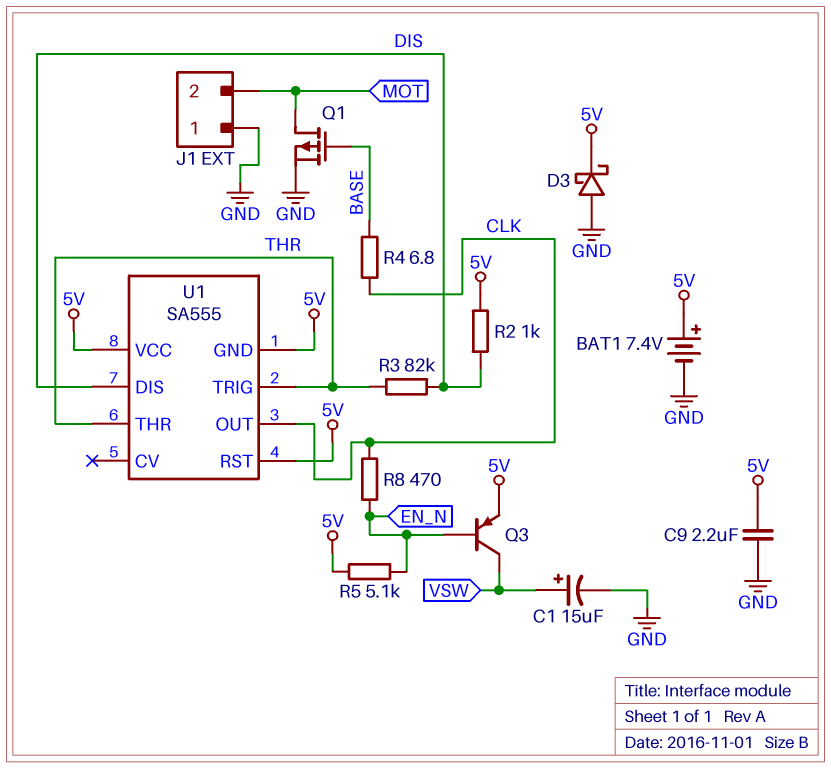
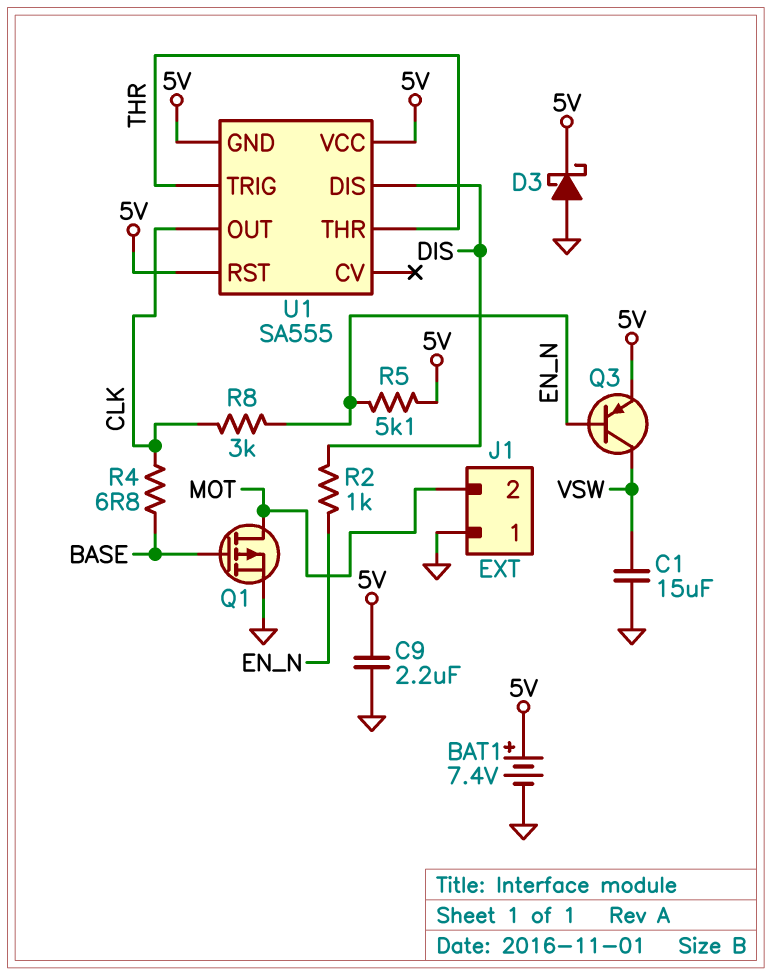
C1: 15uF (plus VSW, minus GND) -> 15uF (GND, VSW)
R2: 1k (5V, DIS) -> 1k (DIS, EN_N)
R3: 82k (DIS, THR) -> none
R8: 470 (CLK, EN_N) -> 3k (CLK, EN_N)

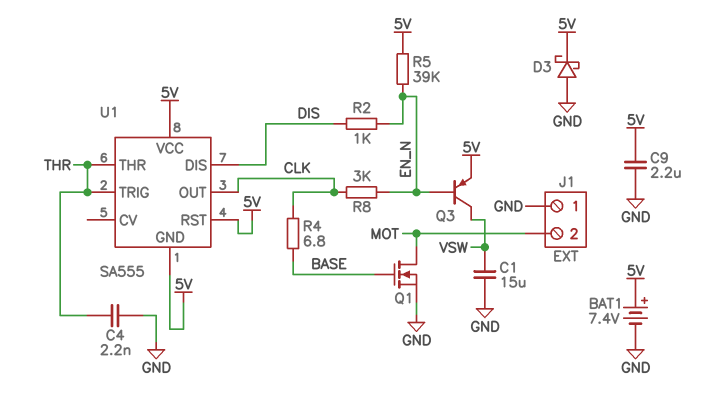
C4: none -> 2.2nF (GND, THR)
Q1: PMOS (G BASE, D MOT, S GND) -> NMOS (G BASE, D MOT, S GND)
R5: 5.1k (5V, EN_N) -> 39k (5V, EN_N)

